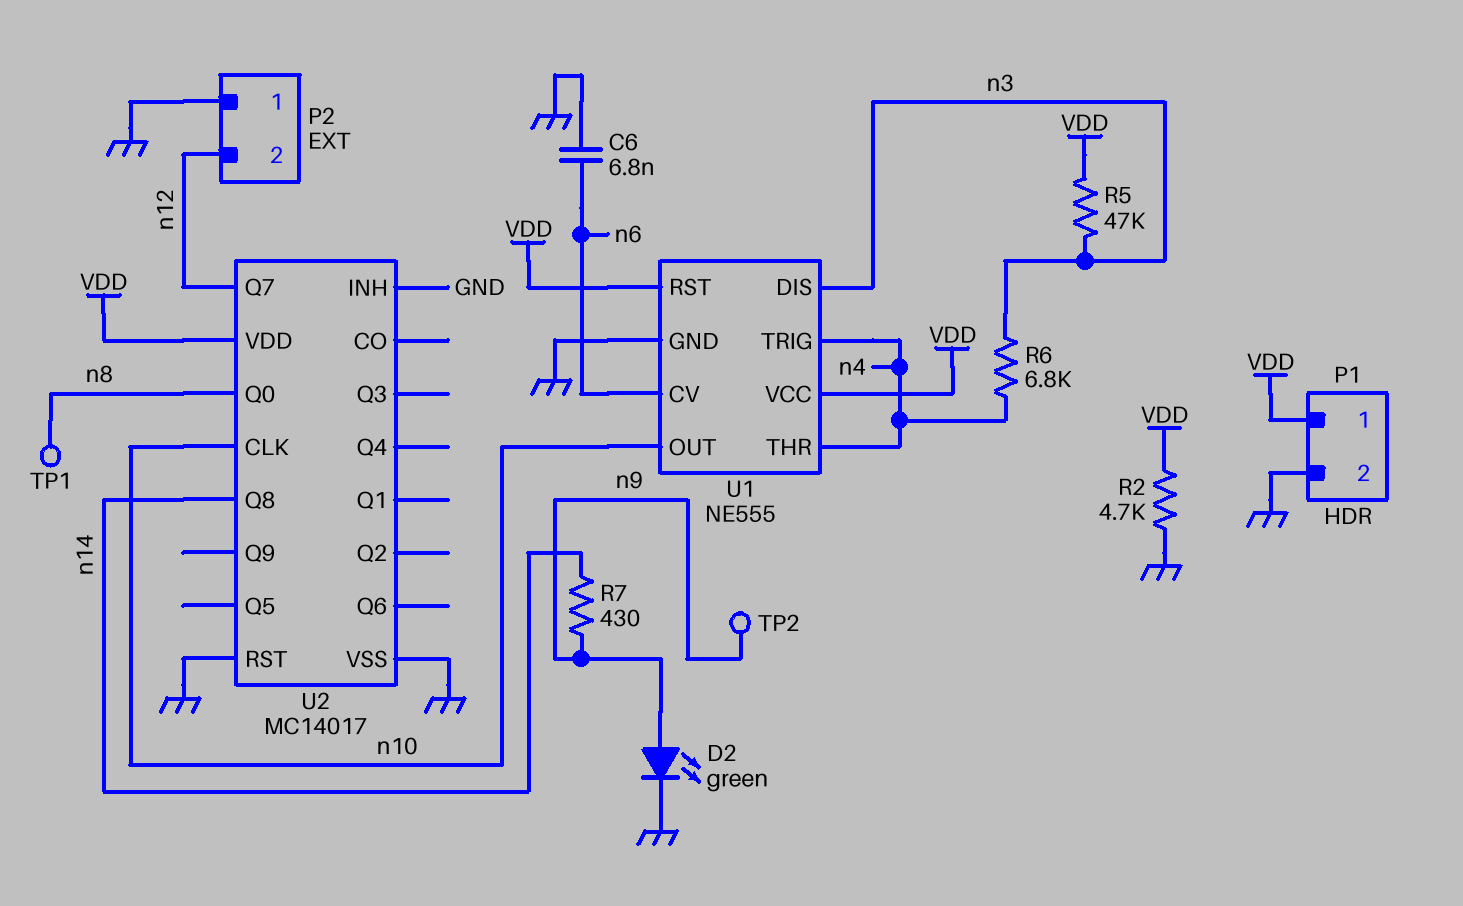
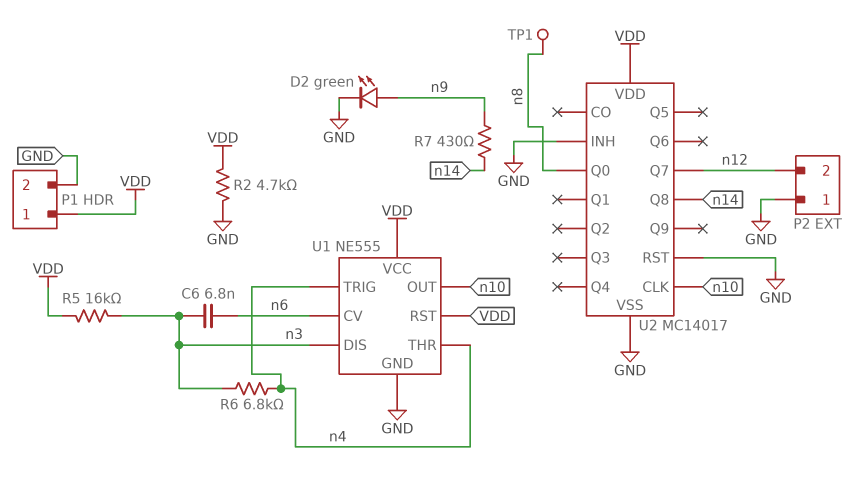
C6: 6.8nF (GND, n6) -> 6.8nF (n3, n6)
R5: 47k (VDD, n3) -> 16k (VDD, n3)
TP2: test point (n9) -> none

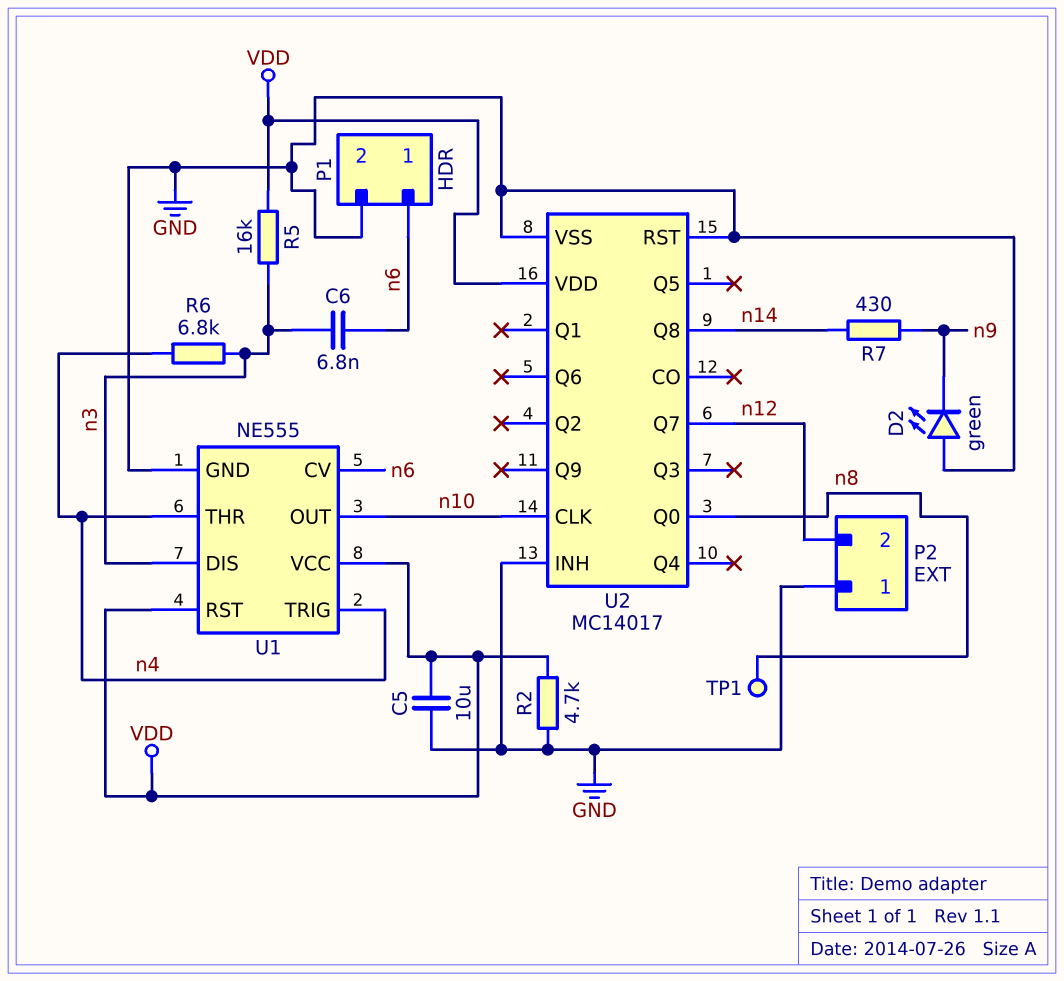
C5: none -> 10uF (GND, VDD)
D2: LED green (A n9, K GND) -> LED green (A GND, K n9)
P1 pin 1: VDD -> n6

